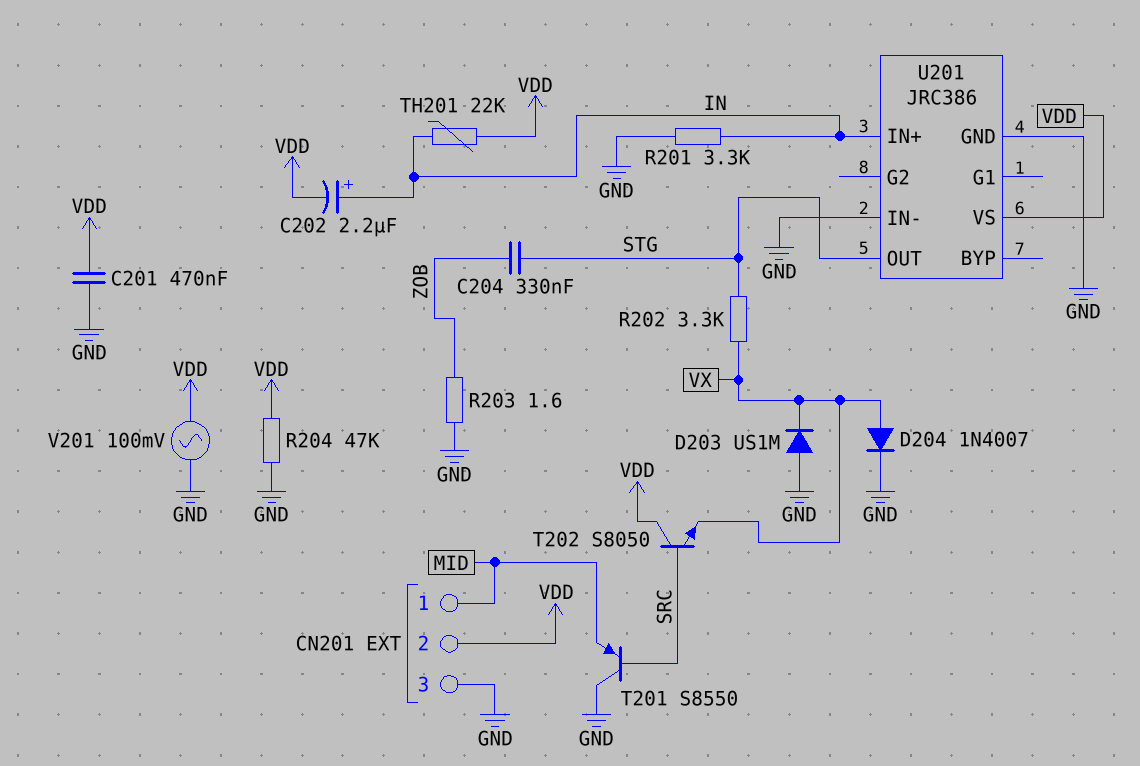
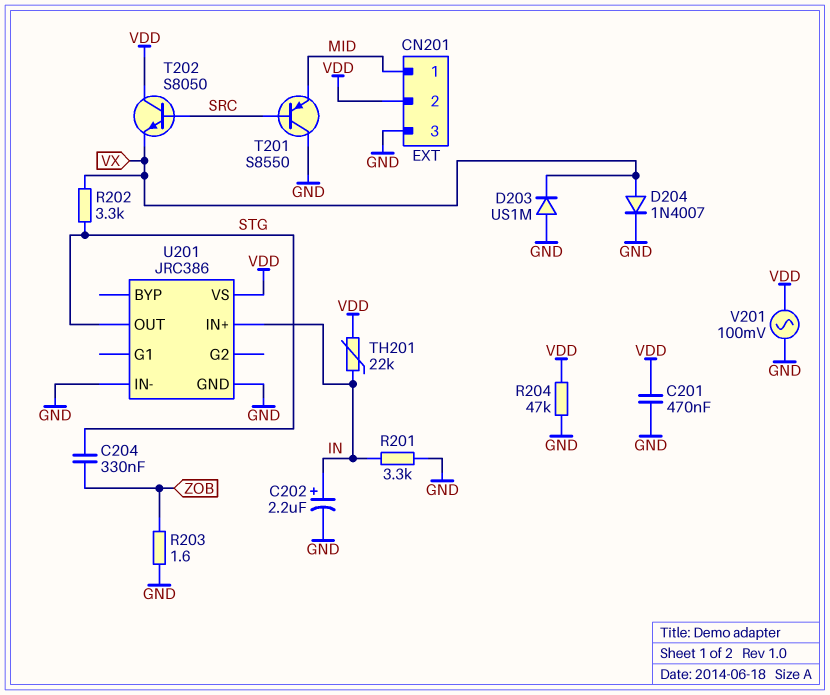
C202: 2.2uF (plus IN, minus VDD) -> 2.2uF (plus IN, minus GND)

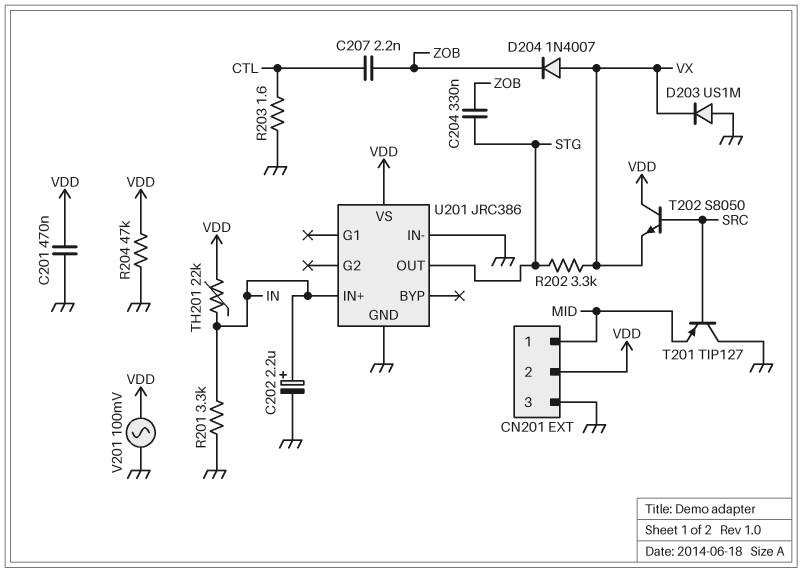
C207: none -> 2.2nF (CTL, ZOB)
D204: diode 1N4007 (A VX, K GND) -> diode 1N4007 (A VX, K ZOB)
R203: 1.6 (GND, ZOB) -> 1.6 (CTL, GND)
T201: PNP S8550 (B SRC, C GND, E MID) -> PNP TIP127 (B SRC, C GND, E MID)

